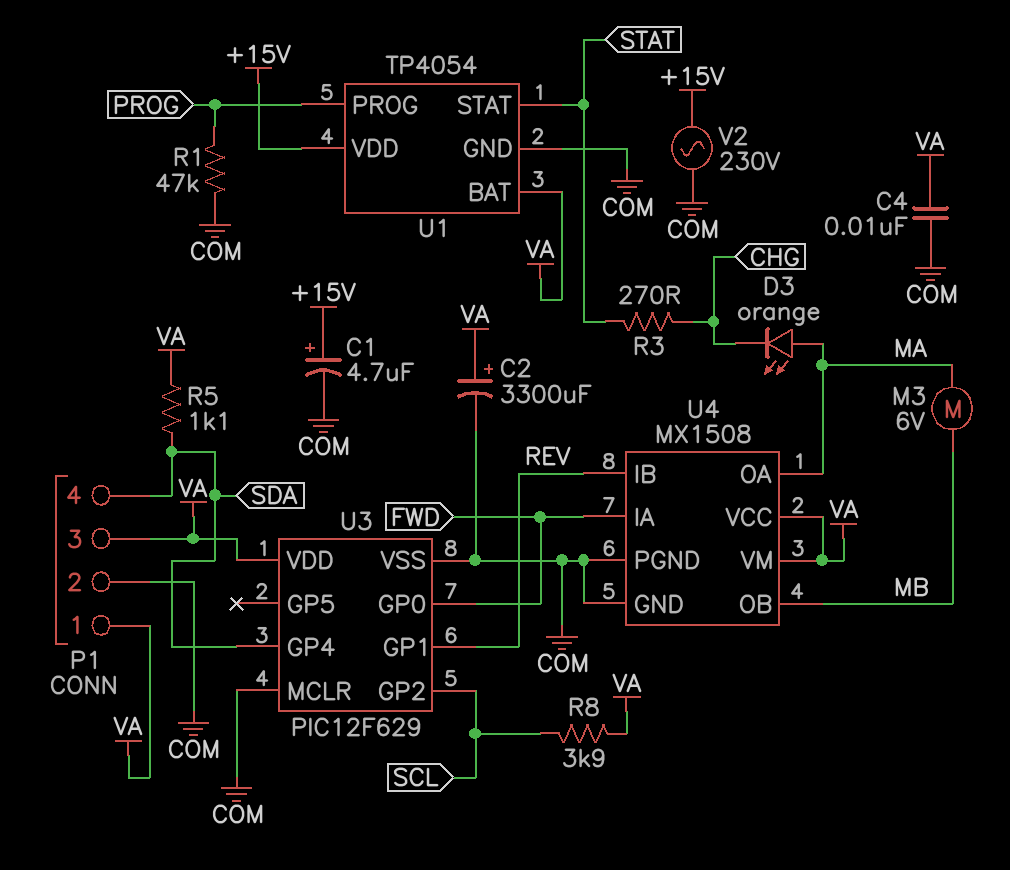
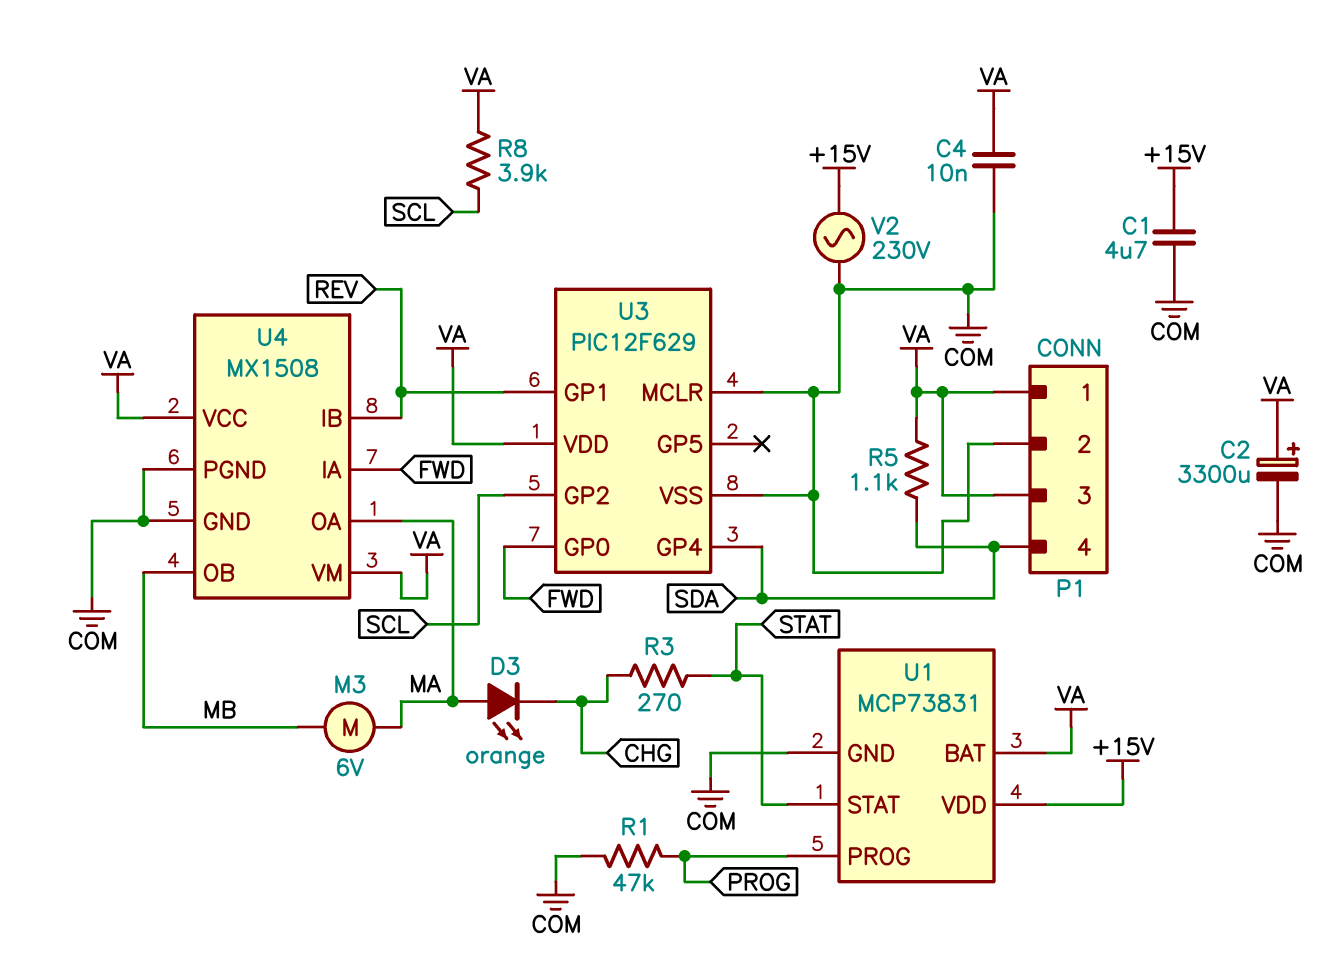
C1: 4.7uF (plus +15V, minus COM) -> 4.7uF (+15V, COM)
U1: TP4054 -> MCP73831

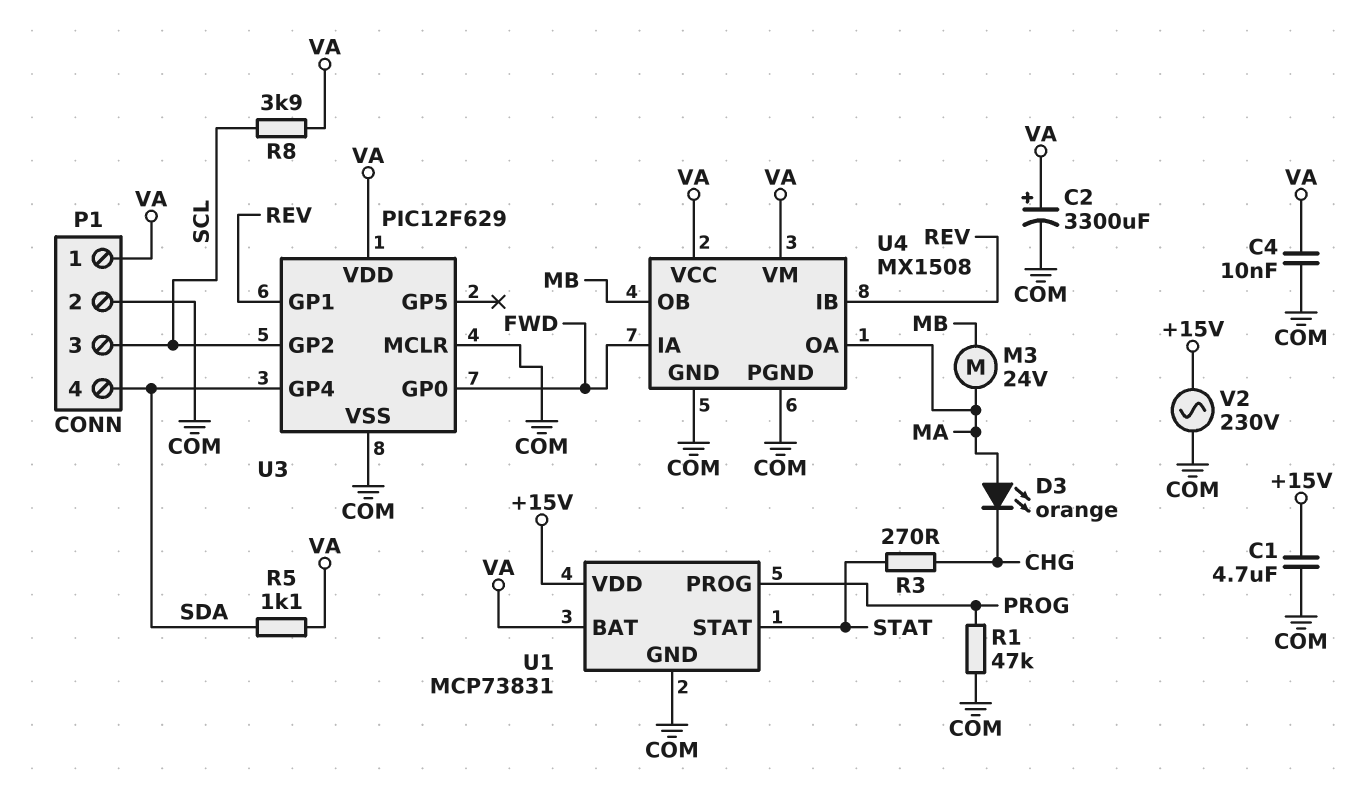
M3: motor 6V (MA, MB) -> motor 24V (MA, MB)
P1 pin 3: VA -> SCL

